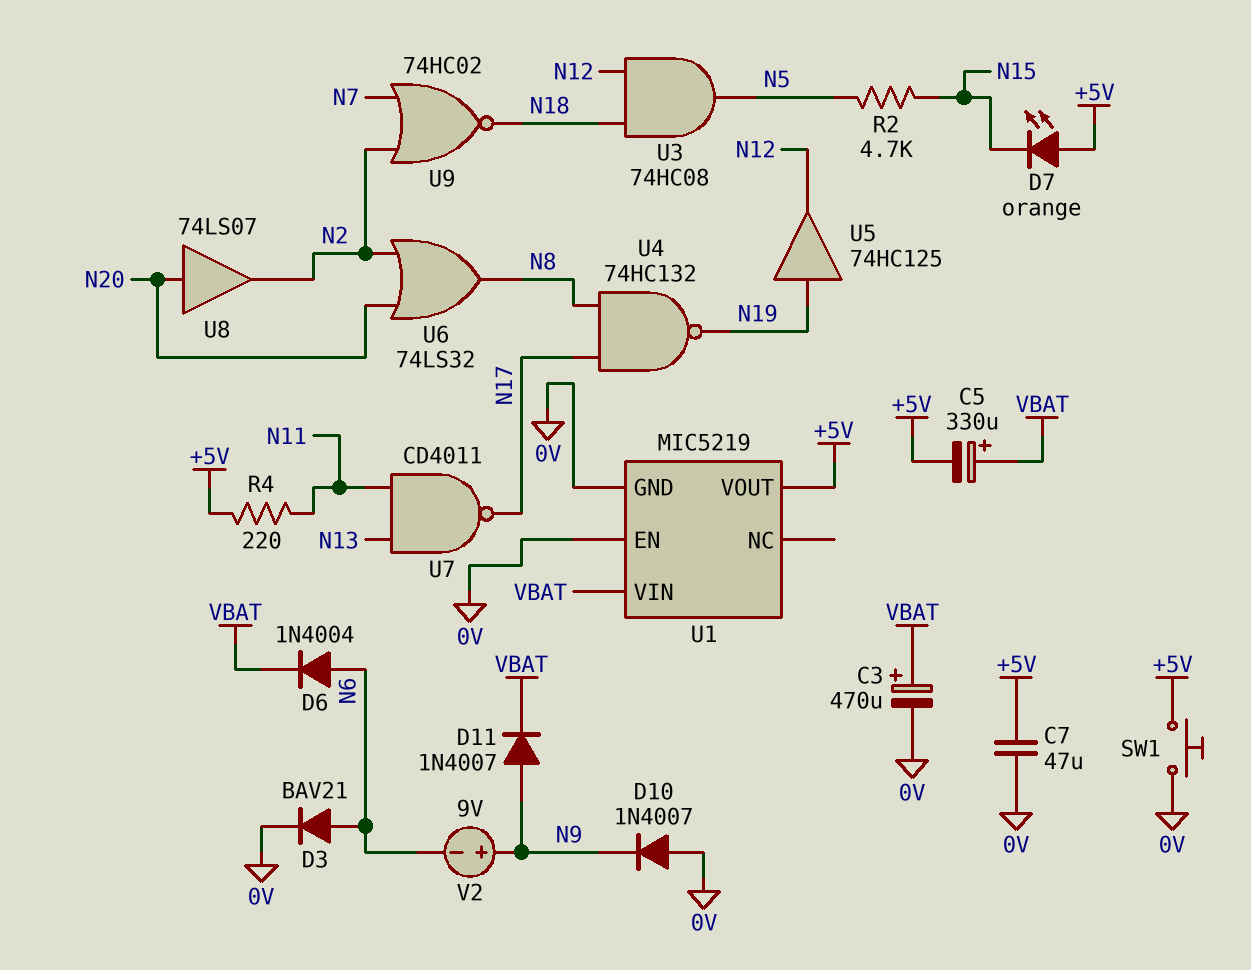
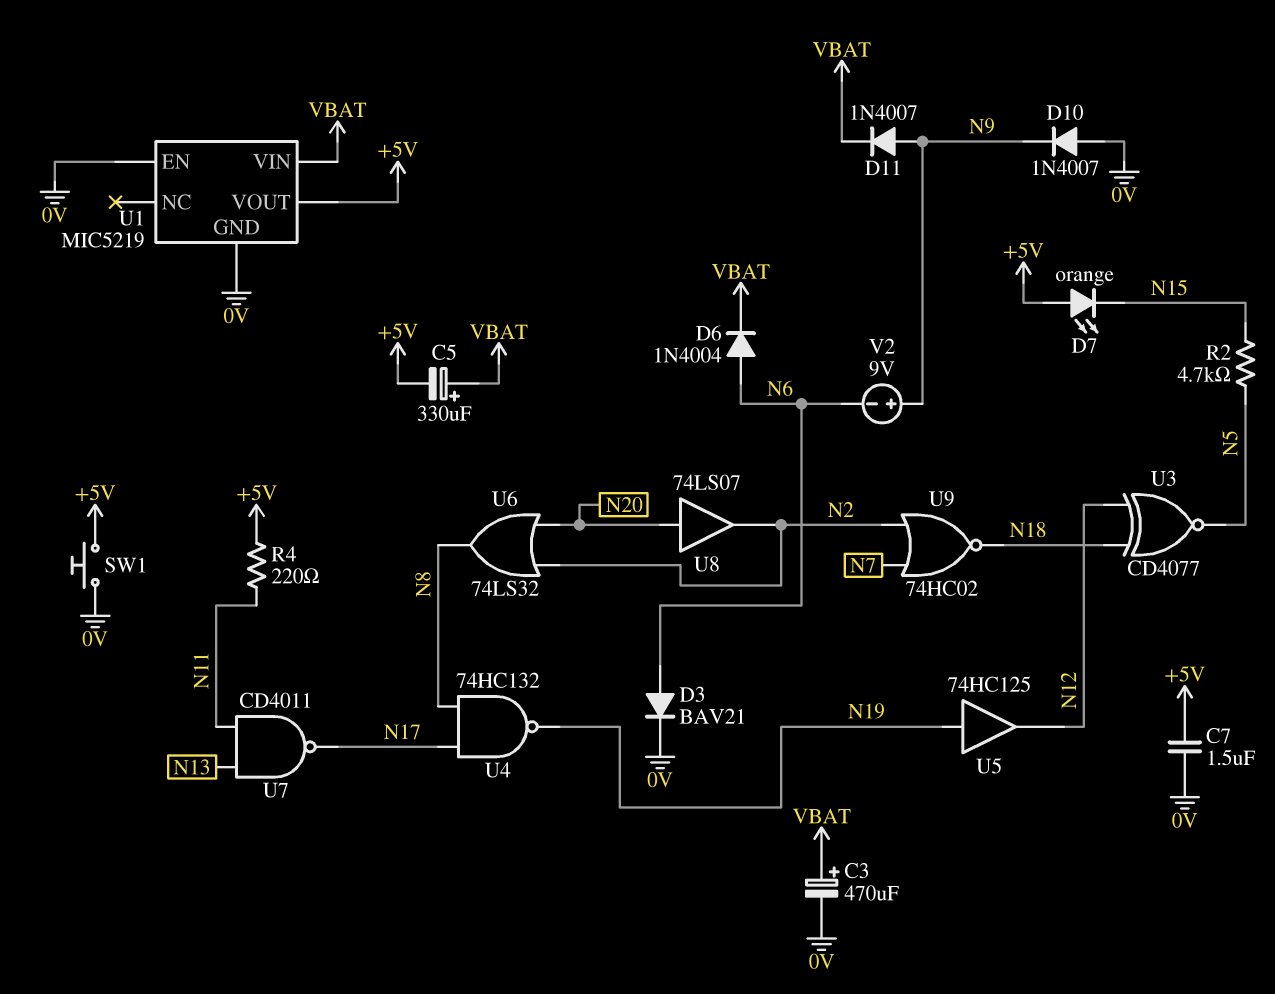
C7: 47uF (+5V, 0V) -> 1.5uF (+5V, 0V)
U3: AND 74HC08 (in N12, in N18, out N5) -> XNOR CD4077 (in N12, in N18, out N5)

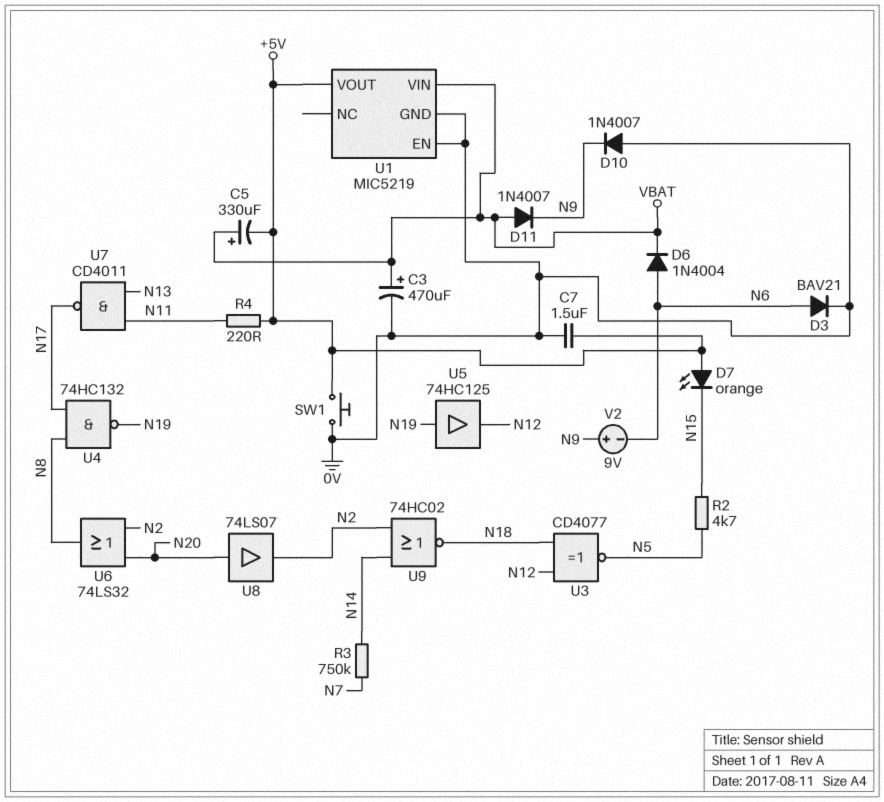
D11: diode 1N4007 (A N9, K VBAT) -> diode 1N4007 (A VBAT, K N9)
R3: none -> 750k (N7, N14)
U9: NOR 74HC02 (in N2, in N7, out N18) -> NOR 74HC02 (in N2, in N14, out N18)

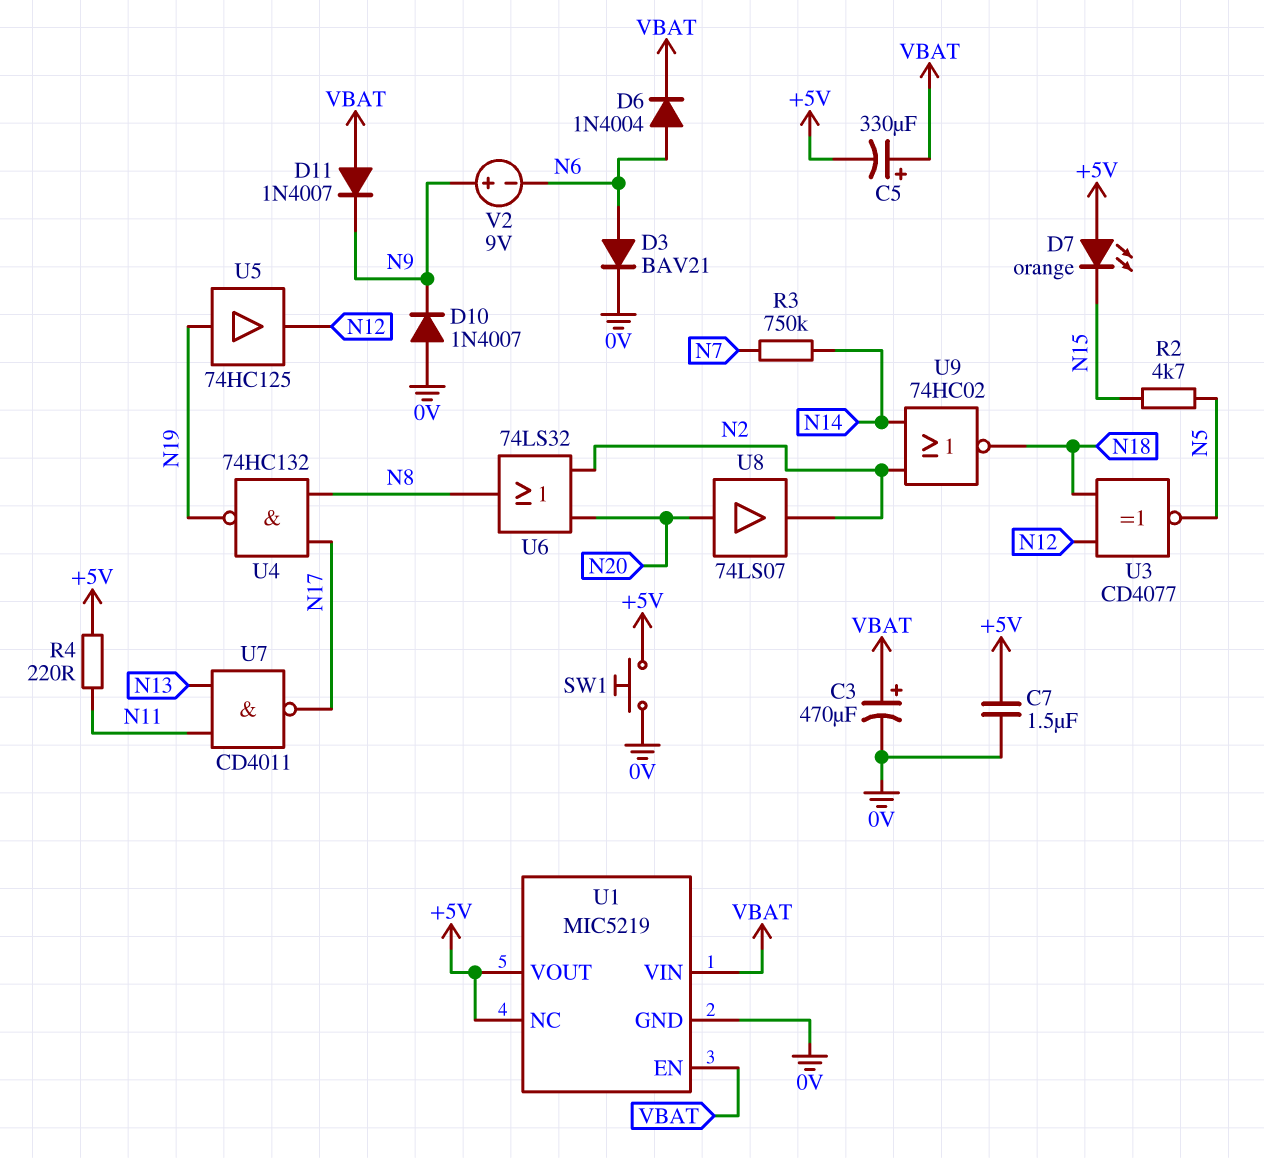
U1 pin EN: 0V -> VBAT
U1 pin NC: none -> +5V

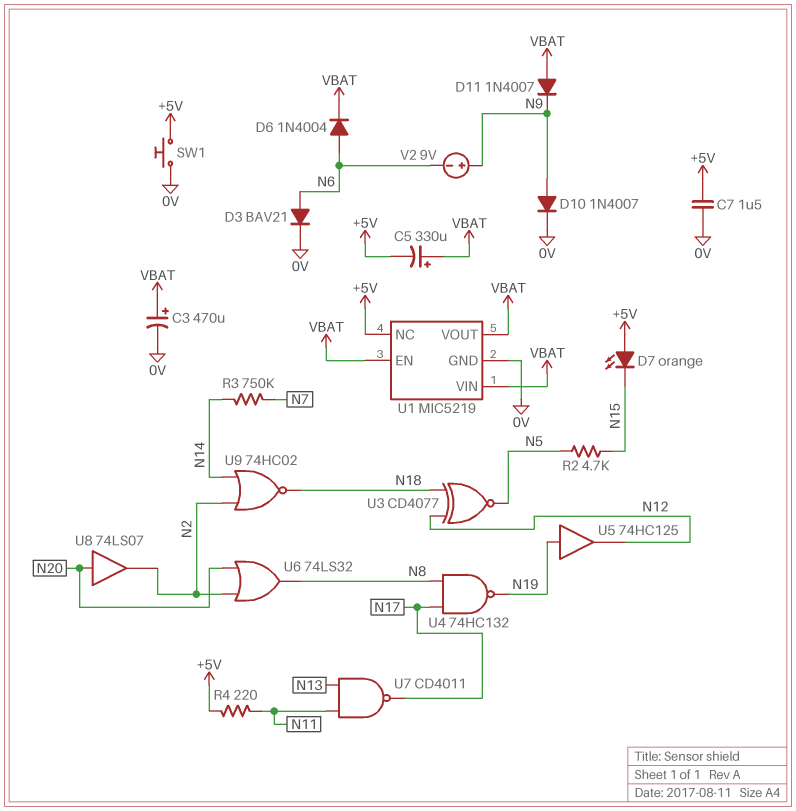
D10: diode 1N4007 (A 0V, K N9) -> diode 1N4007 (A N9, K 0V)
U1 pin VOUT: +5V -> VBAT

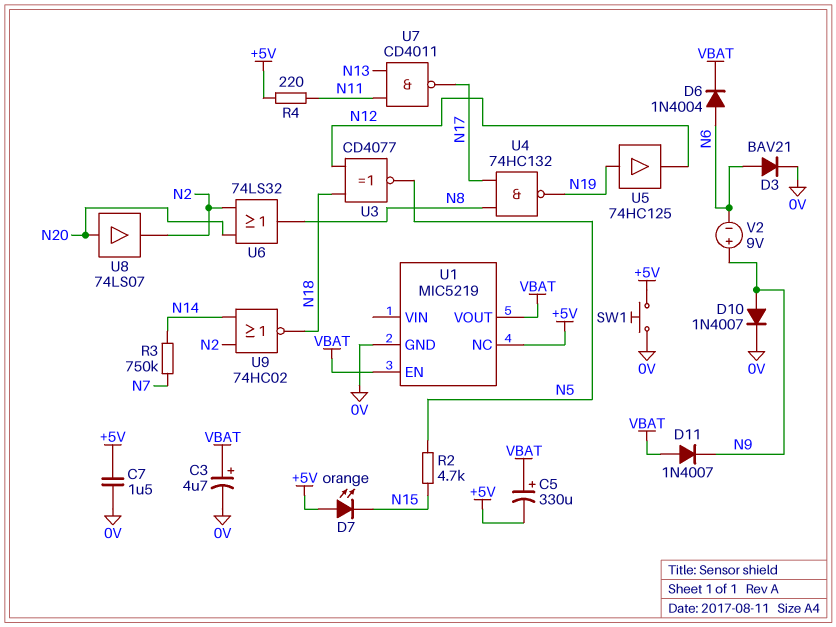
C3: 470uF (plus VBAT, minus 0V) -> 4.7uF (plus VBAT, minus 0V)
U1 pin VIN: VBAT -> none

